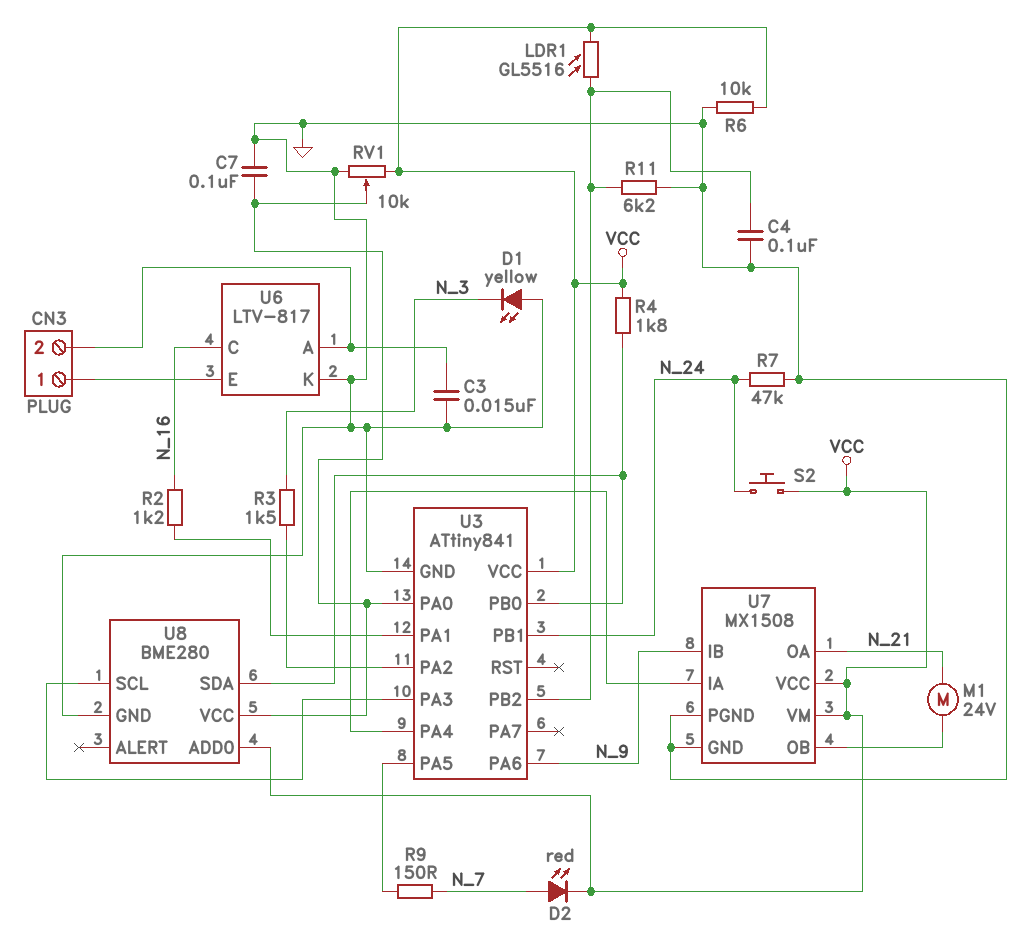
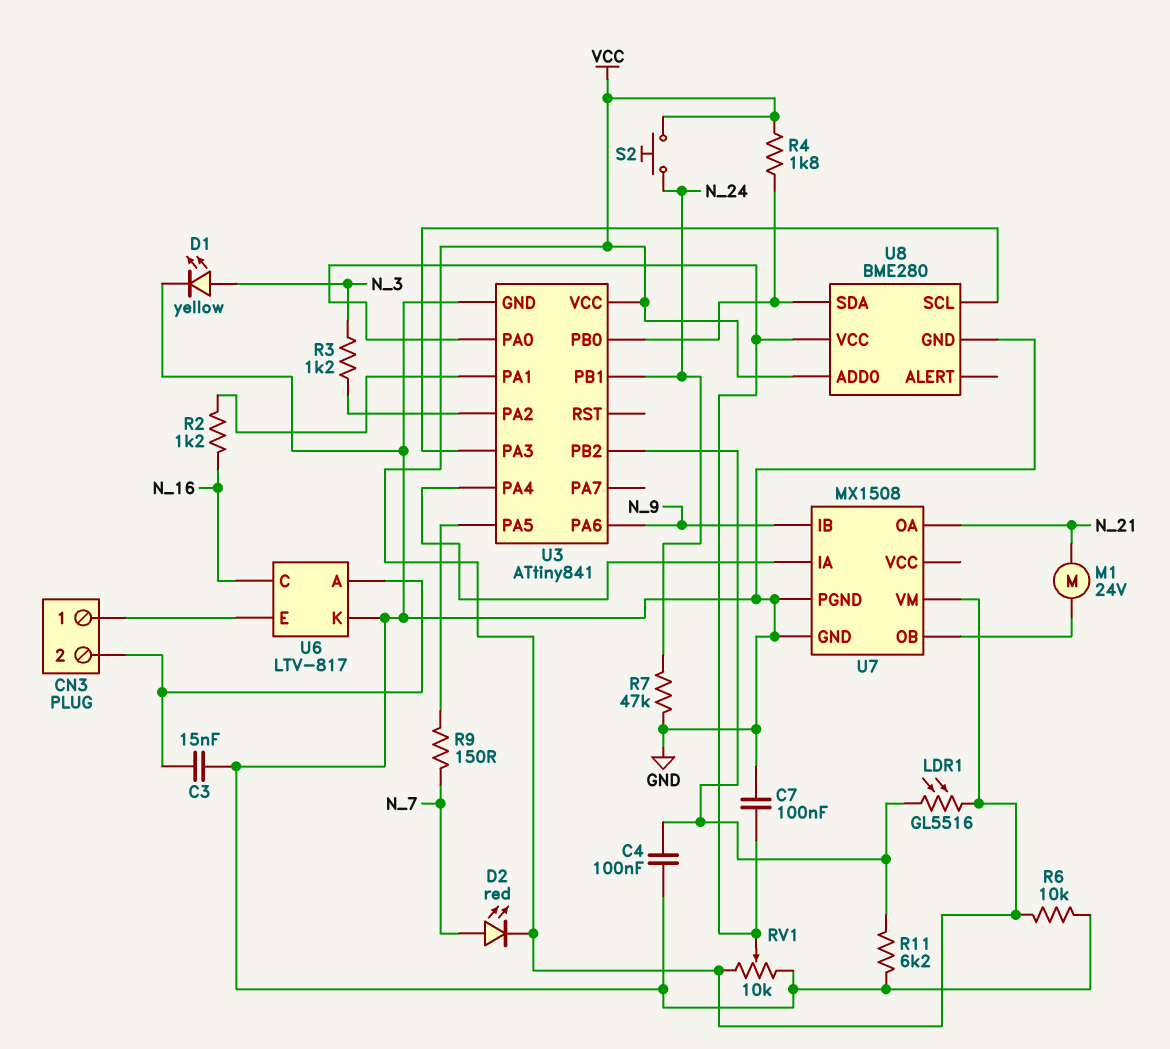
D1: LED yellow (A GND, K N_3) -> LED yellow (A N_3, K GND)
R3: 1.5k (N_3, U3/PA2) -> 1.2k (N_3, U3/PA2)
U7 pin VCC: VCC -> none

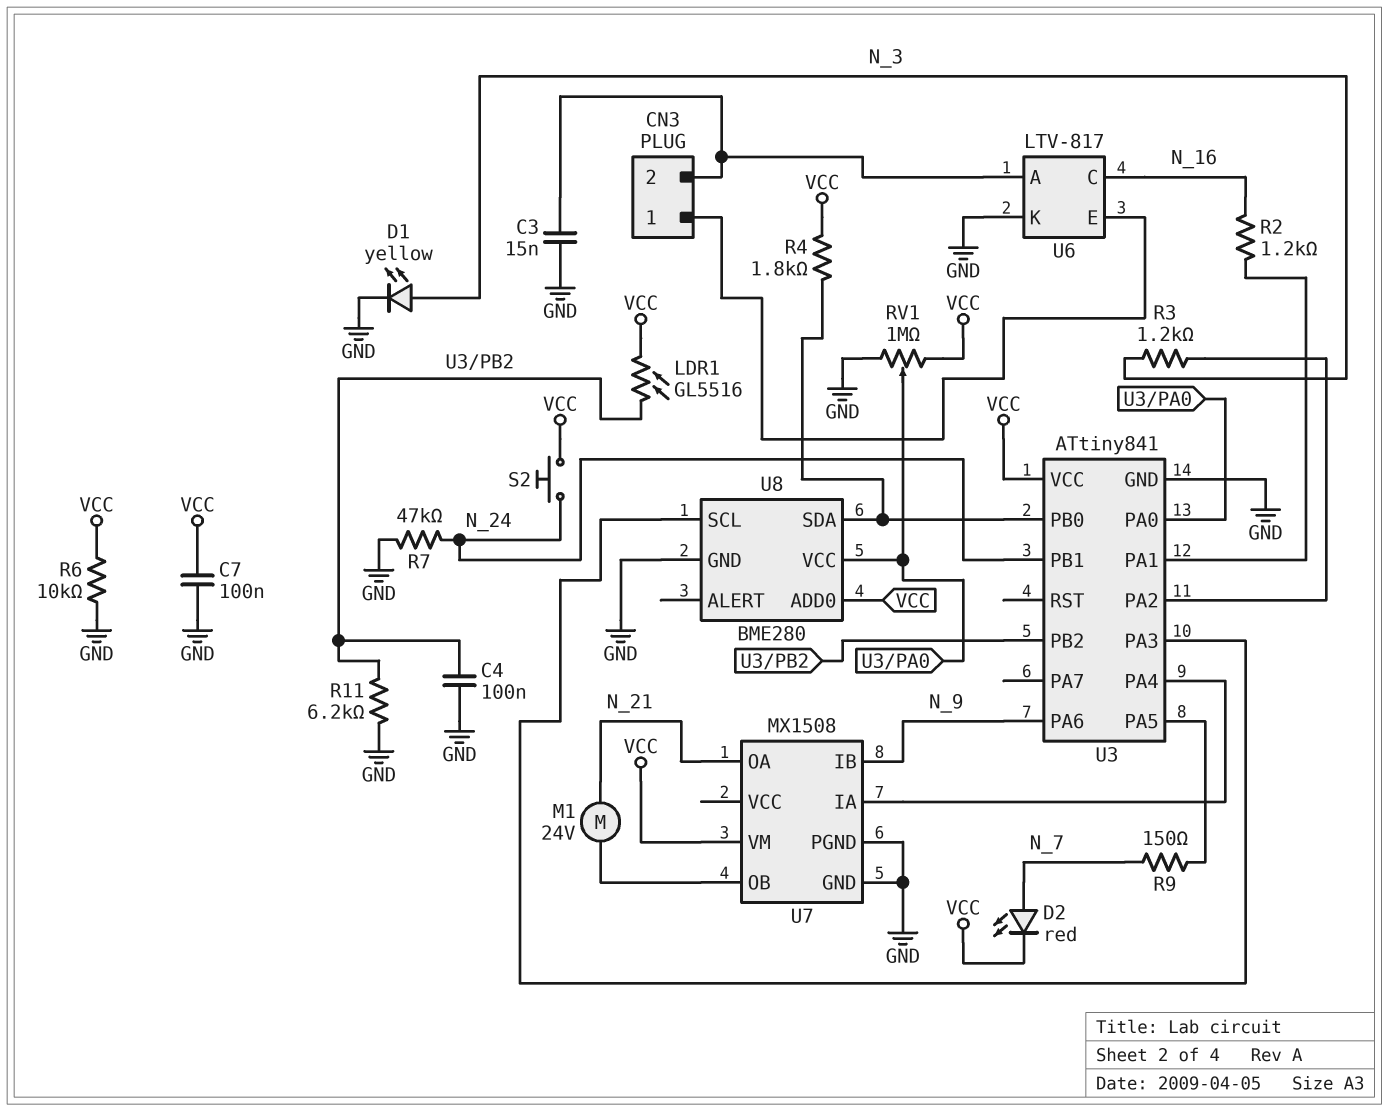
C7: 100nF (GND, U3/PA0) -> 100nF (GND, VCC)
RV1: 10k (GND, VCC, wiper U3/PA0) -> 1M (GND, VCC, wiper U3/PA0)

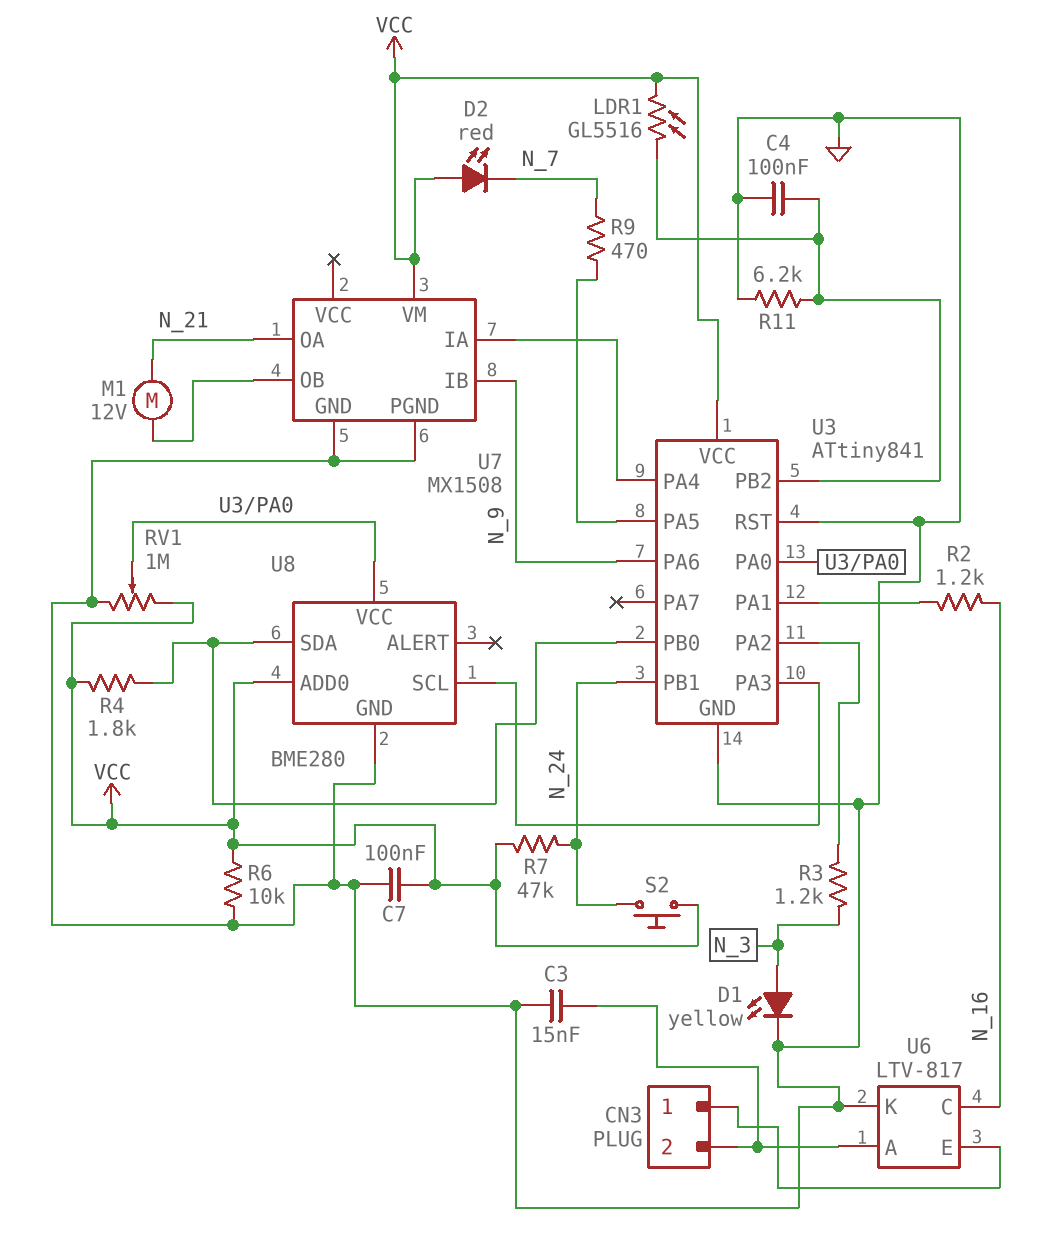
D2: LED red (A N_7, K VCC) -> LED red (A VCC, K N_7)
M1: motor 24V (N_21, U7/OB) -> motor 12V (N_21, U7/OB)
R7: 47k (GND, N_24) -> 47k (N_24, VCC)
R9: 150 (N_7, U3/PA5) -> 470 (N_7, U3/PA5)
U3 pin RST: none -> GND

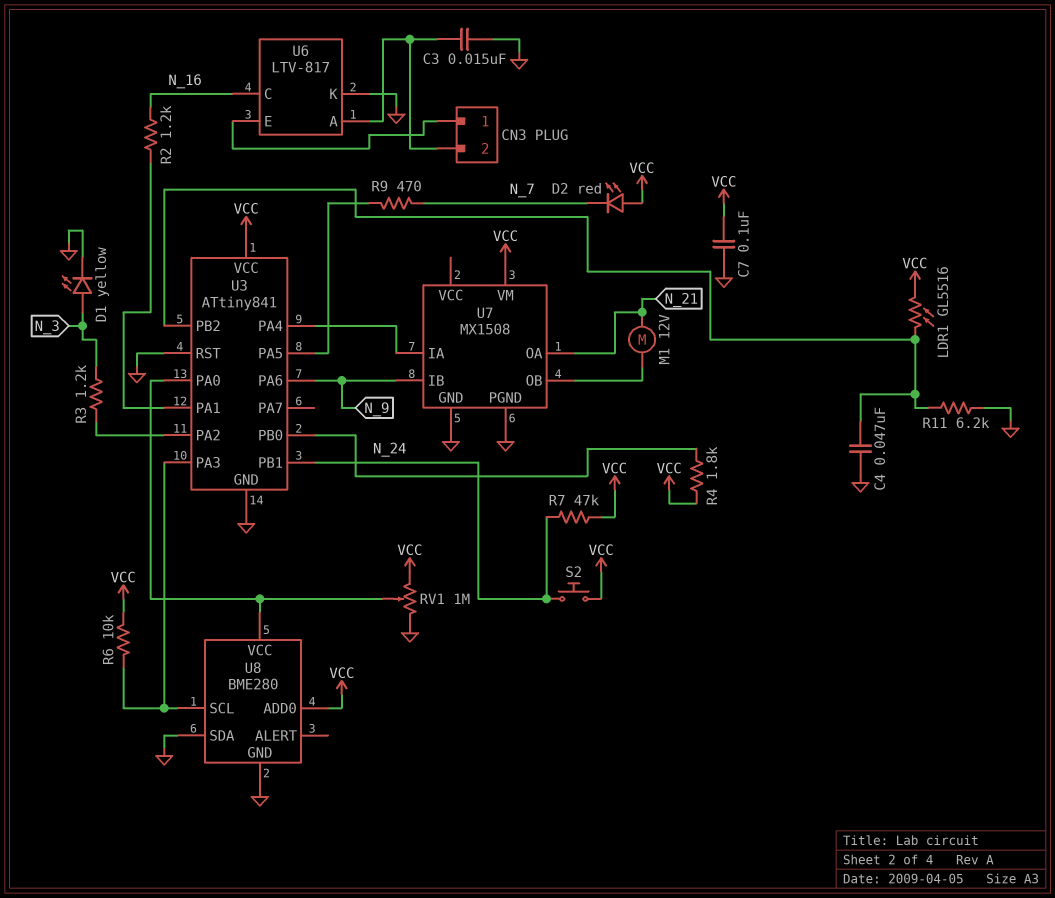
C4: 100nF (GND, U3/PB2) -> 47nF (GND, U3/PB2)
R6: 10k (GND, VCC) -> 10k (U3/PA3, VCC)
U8 pin SDA: U3/PB0 -> GND

